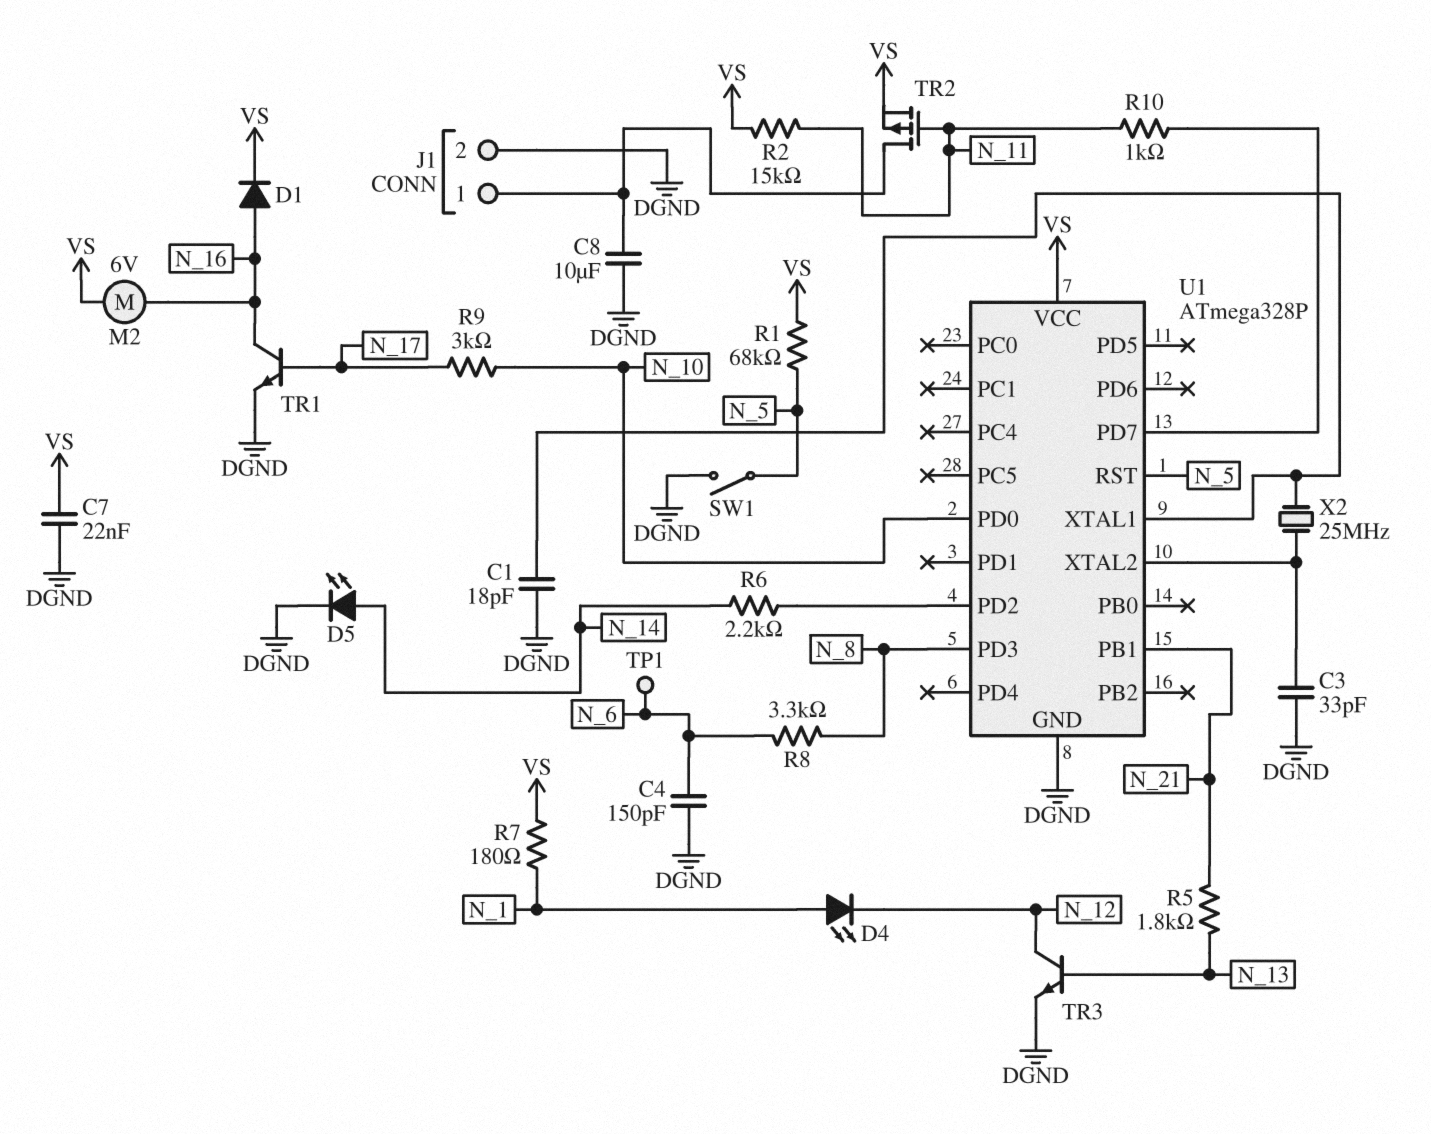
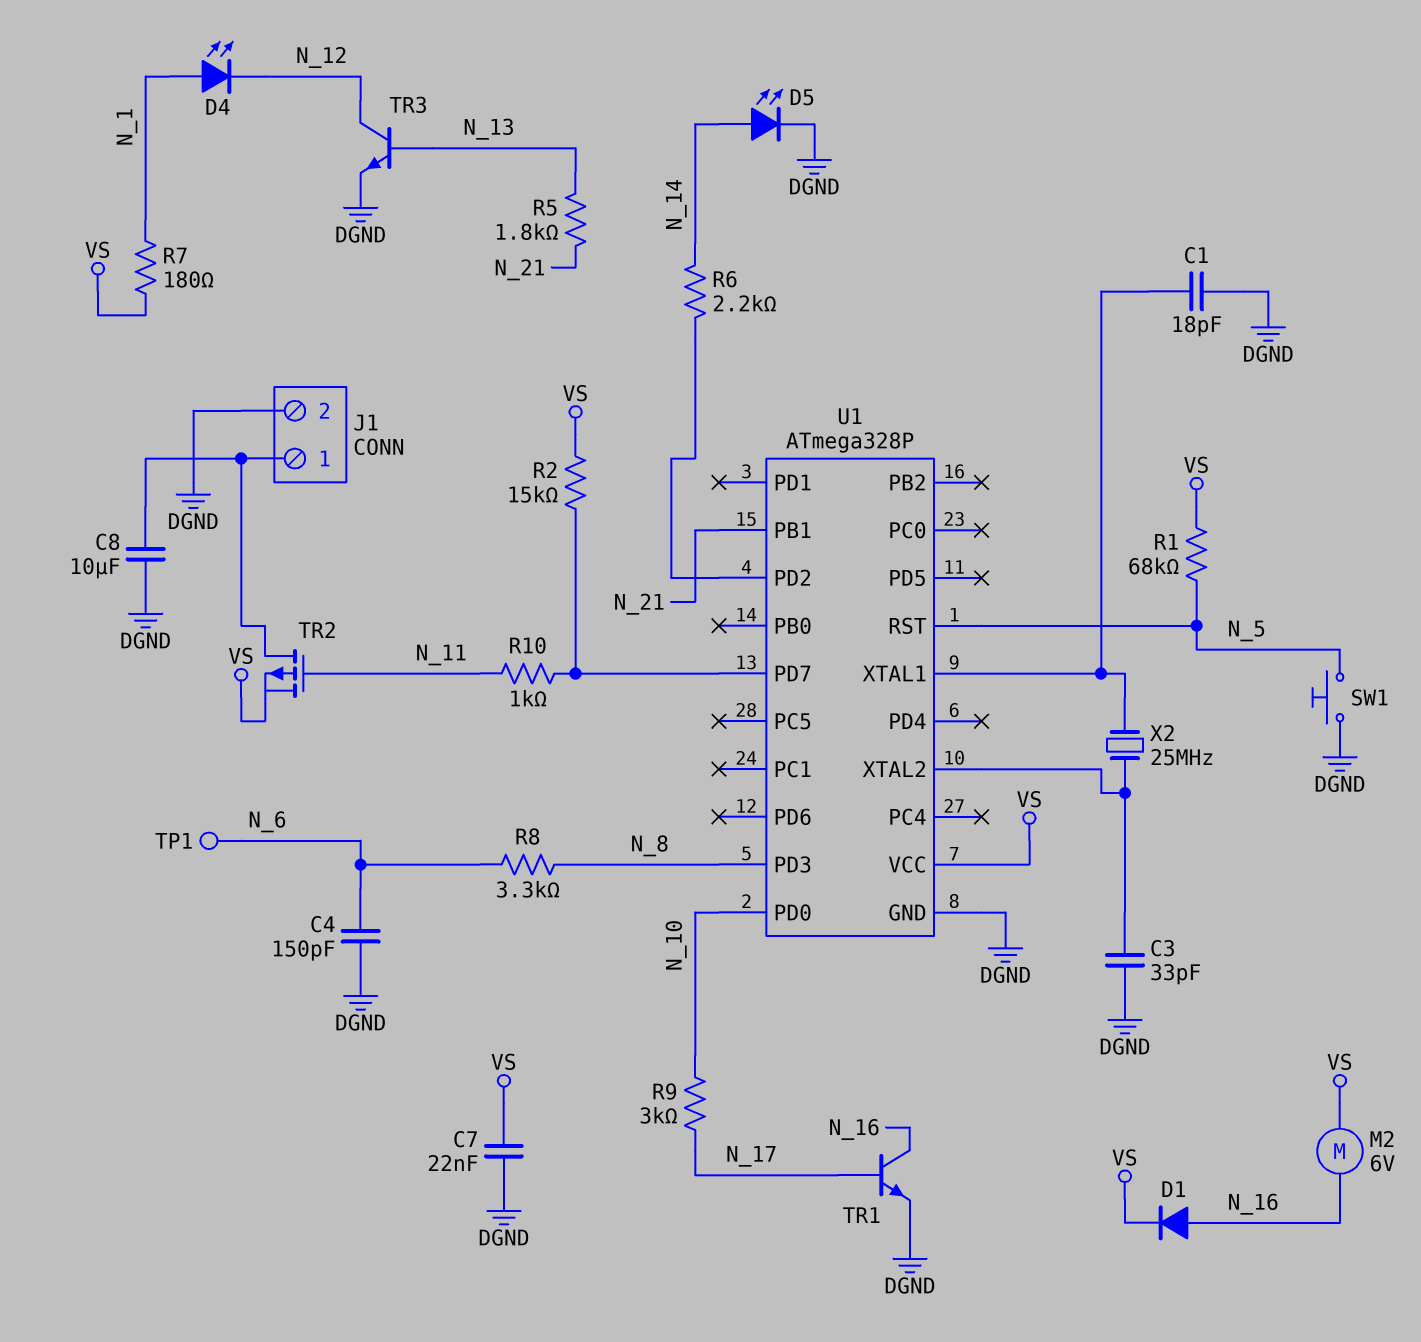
R2: 15k (N_11, VS) -> 15k (U1/PD7, VS)
SW1: switch (DGND, N_5) -> button (DGND, N_5)

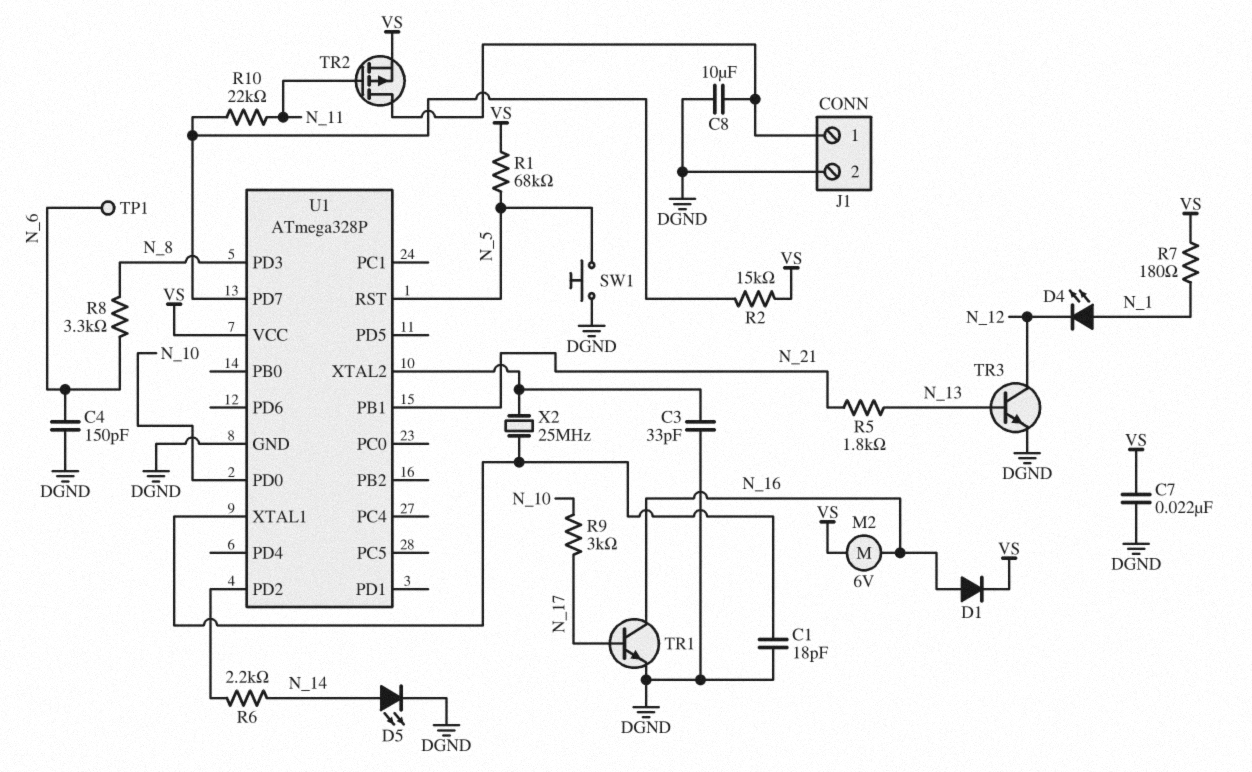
R10: 1k (N_11, U1/PD7) -> 22k (N_11, U1/PD7)

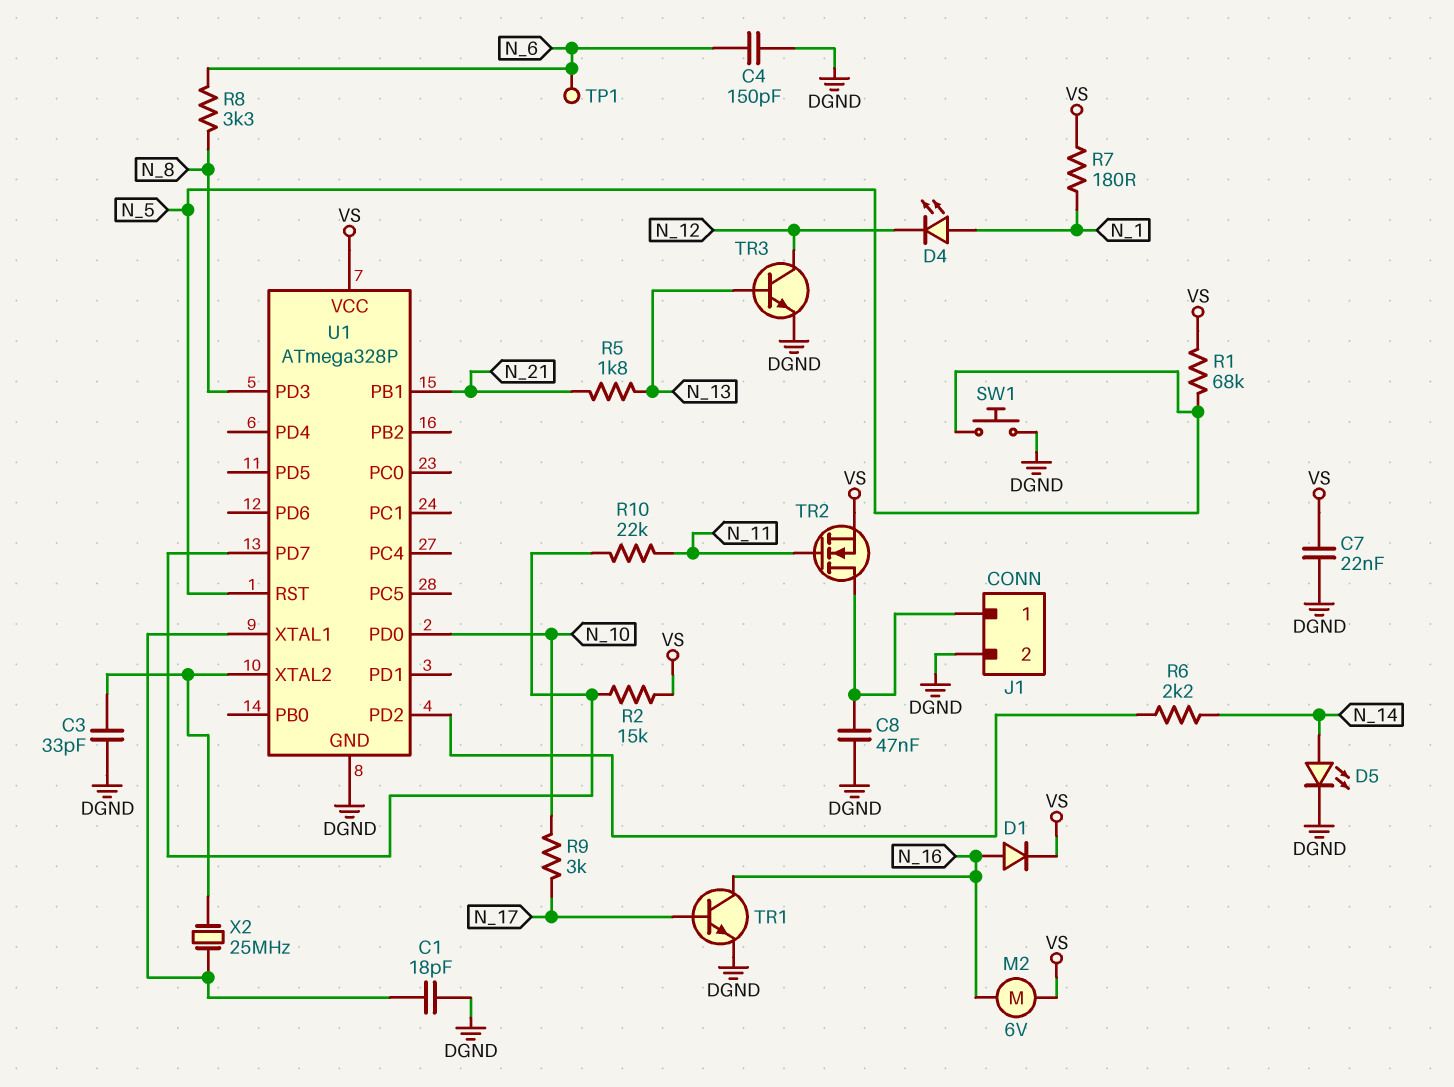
C8: 10uF (DGND, J1/1) -> 47nF (DGND, J1/1)
TR2: PMOS (G N_11, D J1/1, S VS) -> NMOS (G N_11, D J1/1, S VS)

